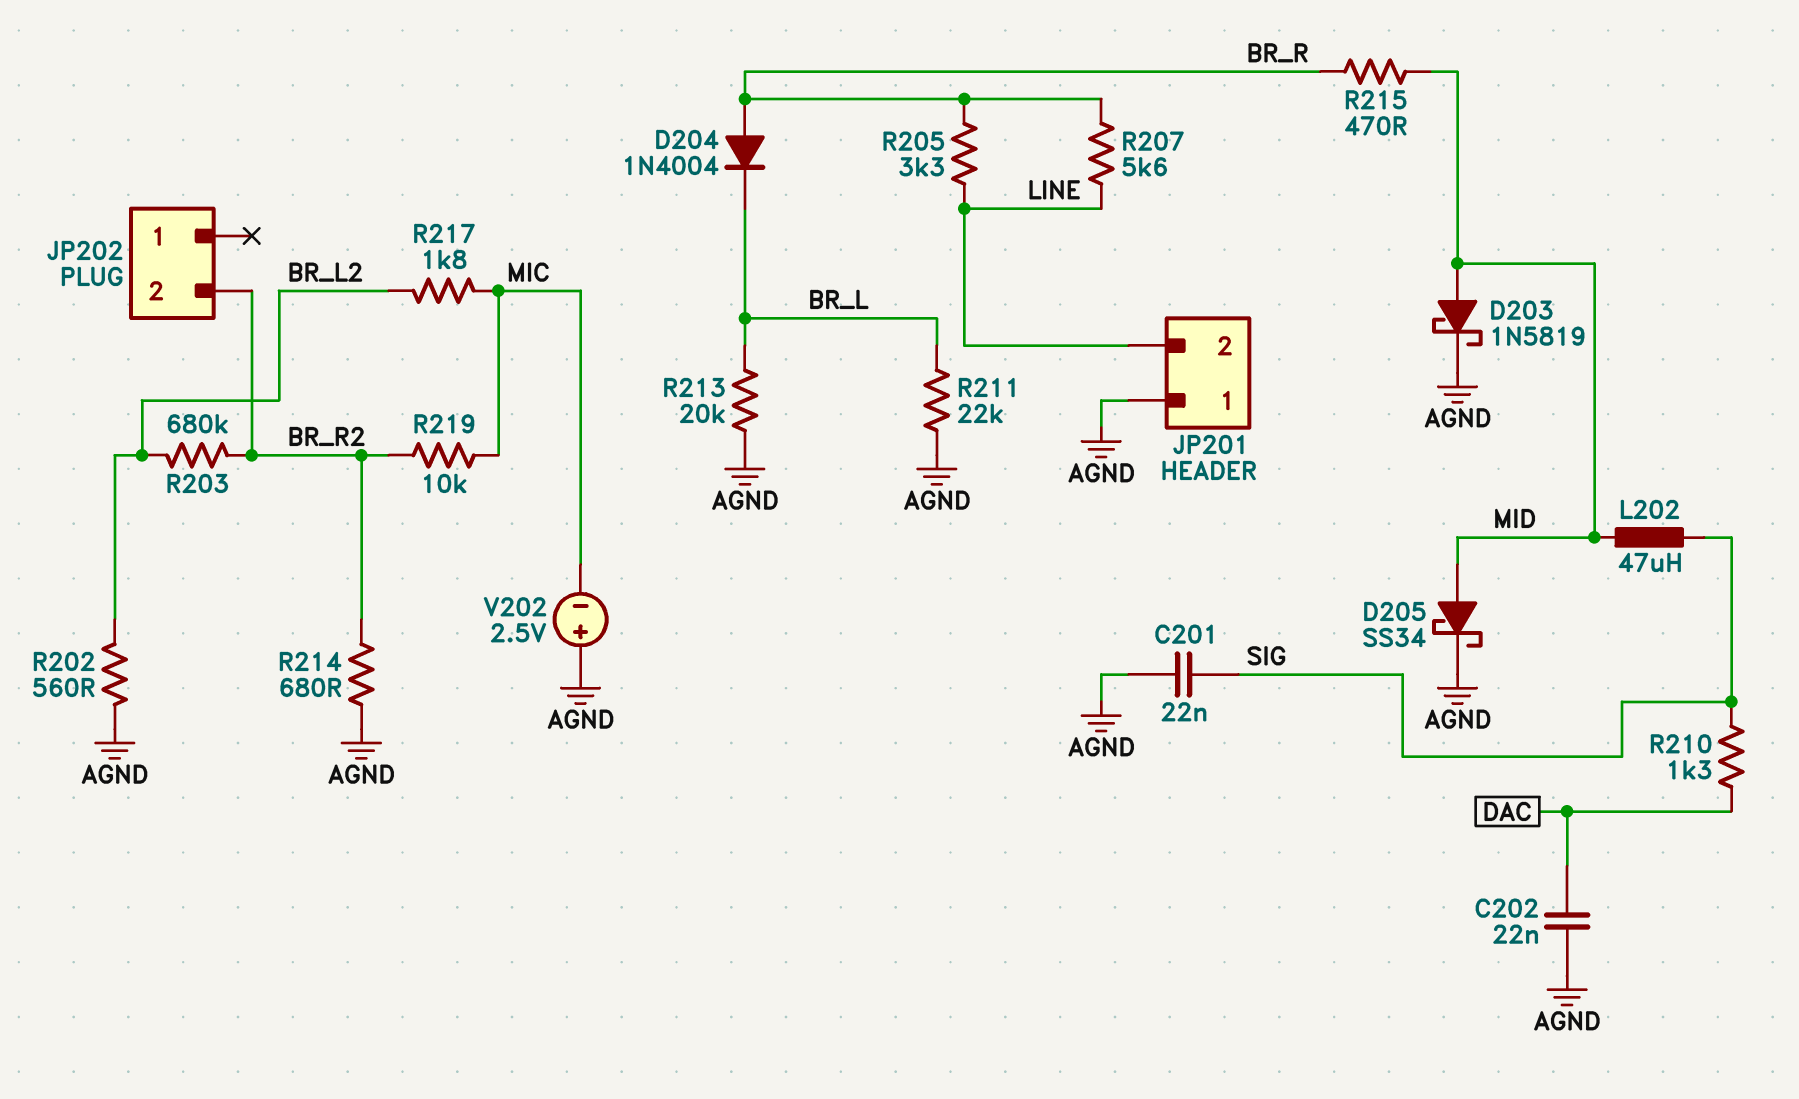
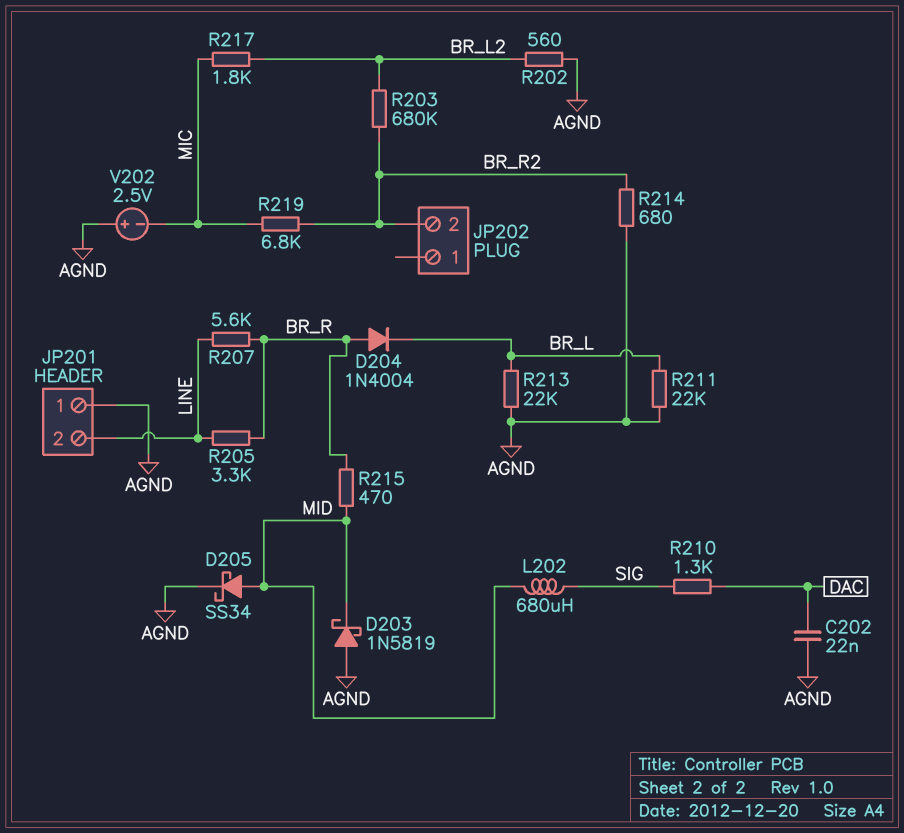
C201: 22nF (AGND, SIG) -> none
D203: schottky 1N5819 (A MID, K AGND) -> schottky 1N5819 (A AGND, K MID)
L202: 47uH (MID, SIG) -> 680uH (MID, SIG)
R213: 20k (AGND, BR_L) -> 22k (AGND, BR_L)
R219: 10k (BR_R2, MIC) -> 6.8k (BR_R2, MIC)

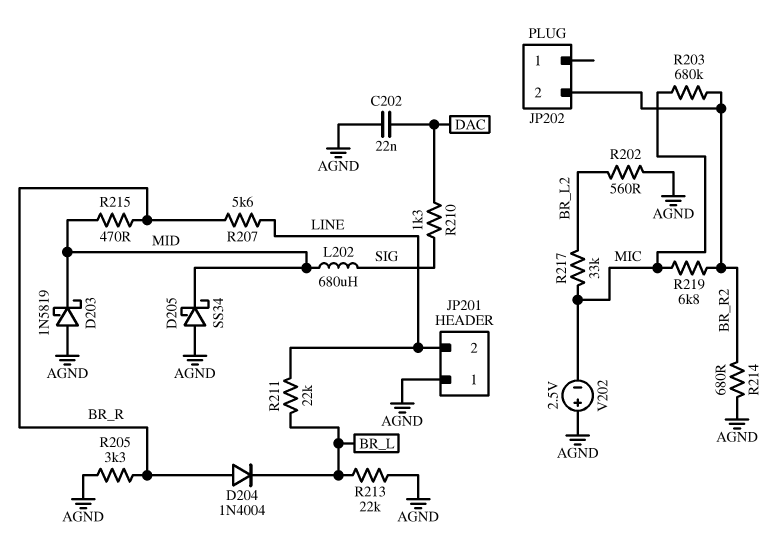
D205: schottky SS34 (A MID, K AGND) -> schottky SS34 (A AGND, K MID)
R203: 680k (BR_L2, BR_R2) -> 680k (BR_R2, MIC)
R205: 3.3k (BR_R, LINE) -> 3.3k (AGND, BR_R)
R211: 22k (AGND, BR_L) -> 22k (BR_L, LINE)
R217: 1.8k (BR_L2, MIC) -> 33k (BR_L2, MIC)

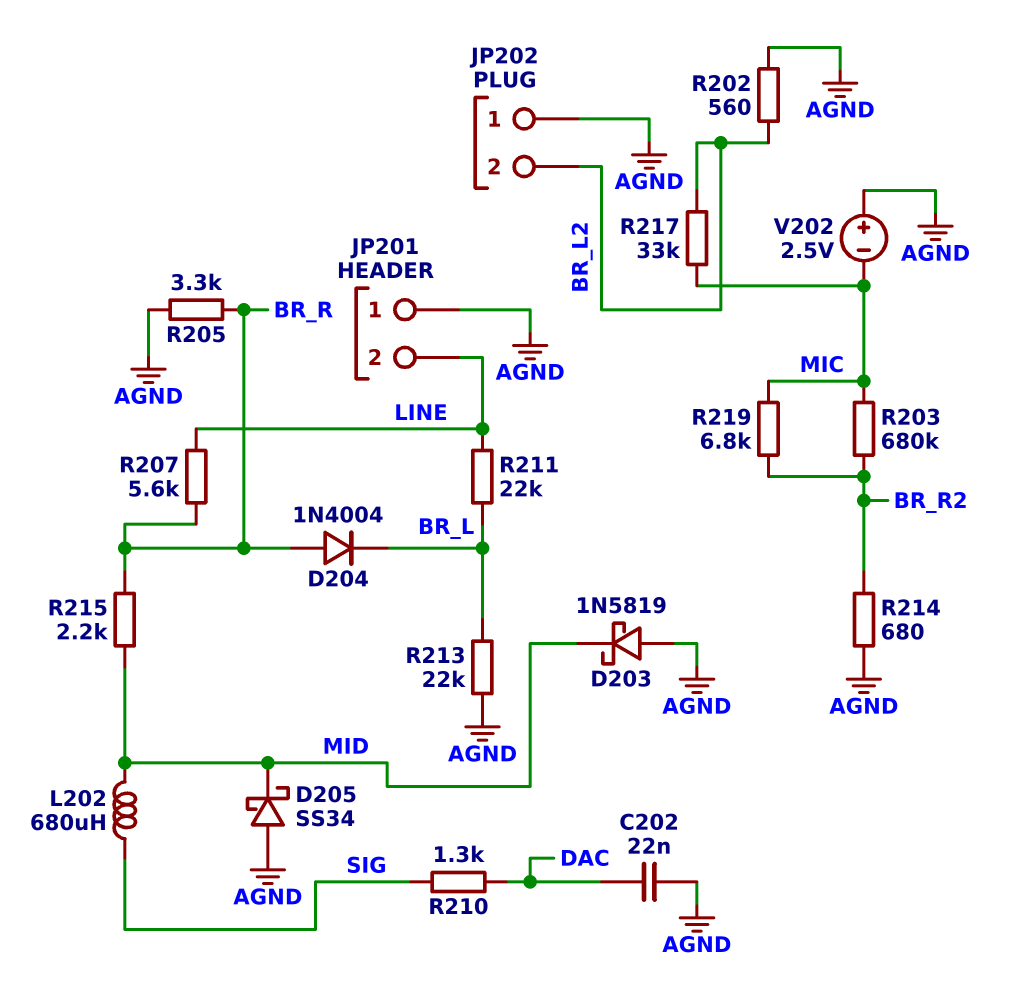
JP202 pin 1: none -> AGND
JP202 pin 2: BR_R2 -> BR_L2
R215: 470 (BR_R, MID) -> 2.2k (BR_R, MID)

